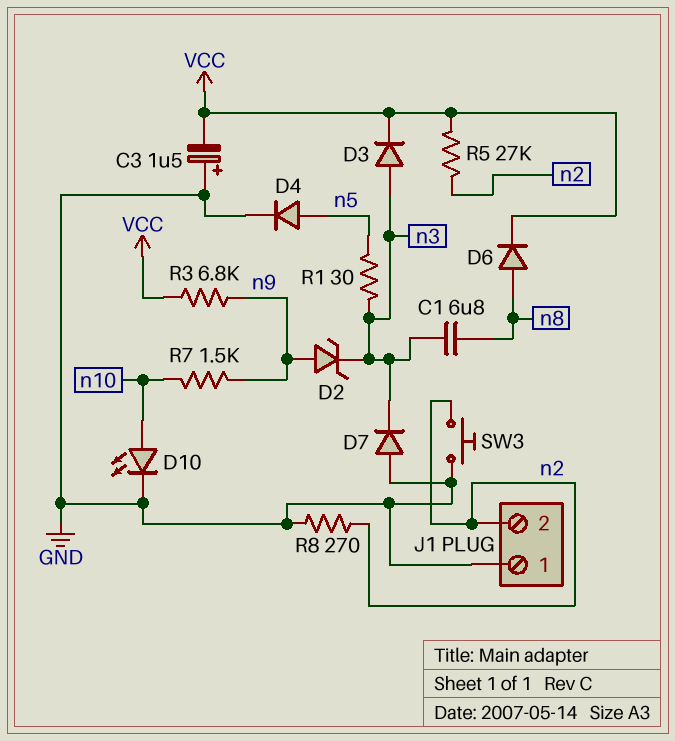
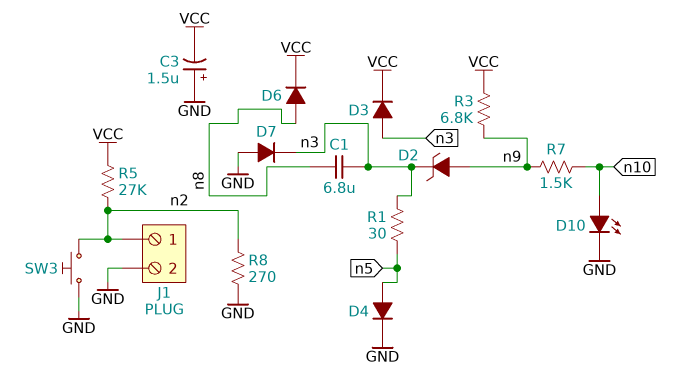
J1 pin 1: GND -> n2
J1 pin 2: n2 -> GND

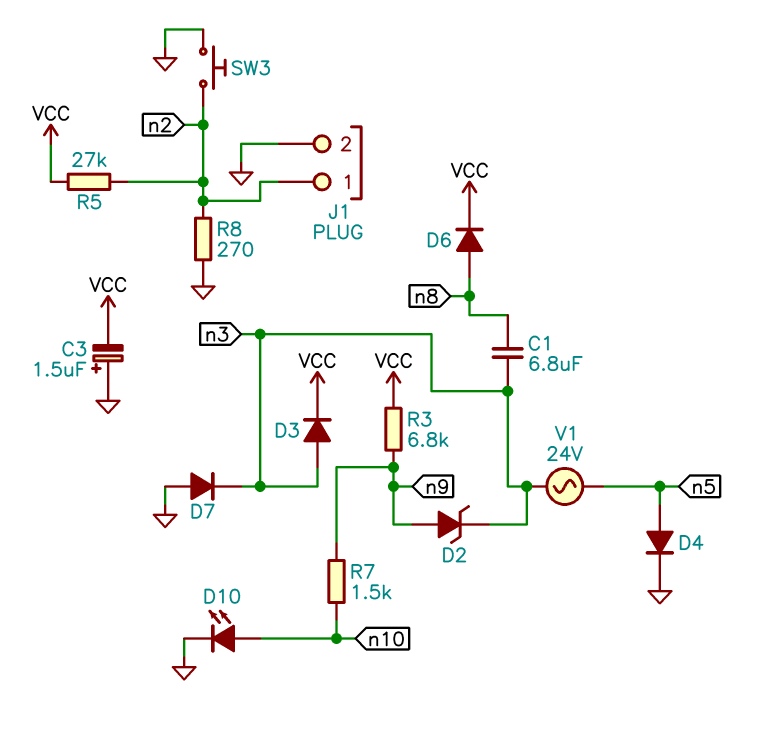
R1: 30 (n3, n5) -> none
V1: none -> AC 24V (n3, n5)

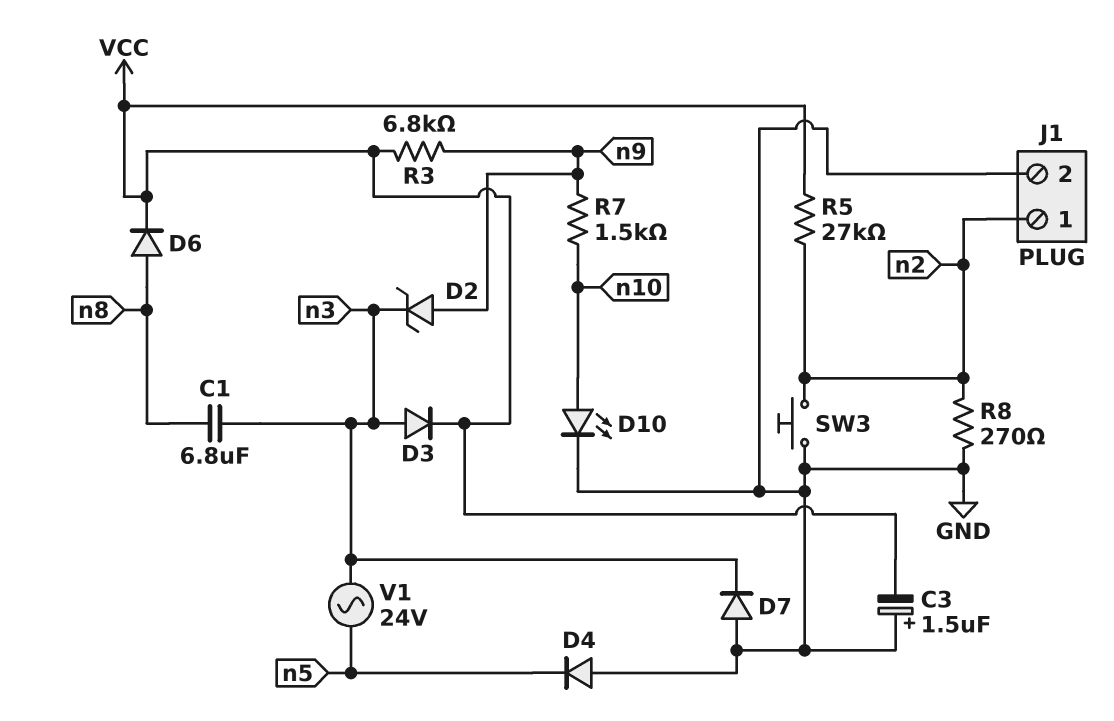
D4: diode (A n5, K GND) -> diode (A GND, K n5)

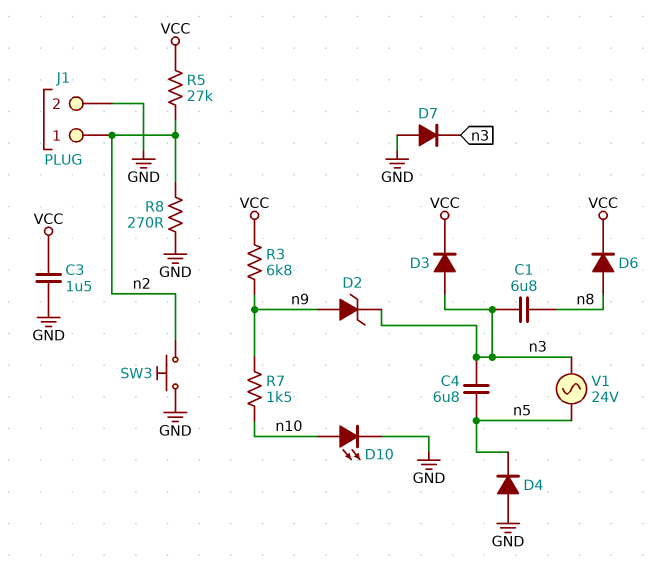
C3: 1.5uF (plus GND, minus VCC) -> 1.5uF (GND, VCC)
C4: none -> 6.8uF (n3, n5)

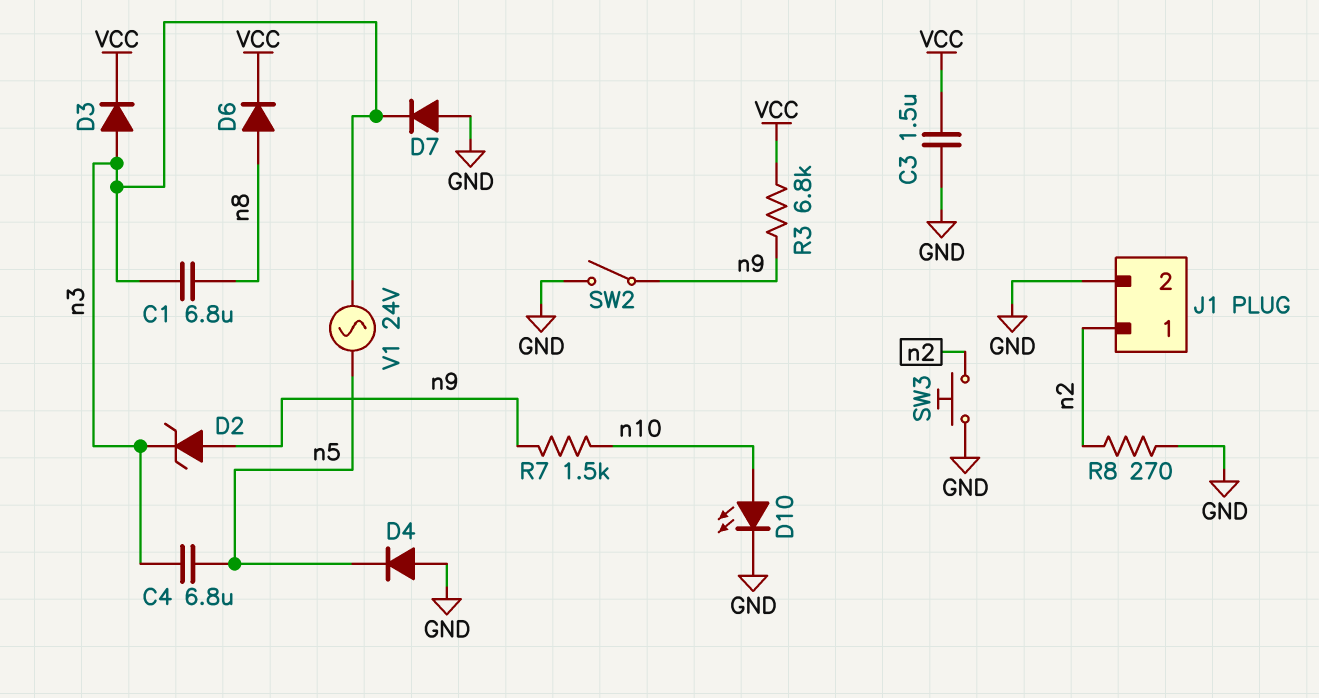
R5: 27k (VCC, n2) -> none
SW2: none -> switch (GND, n9)

